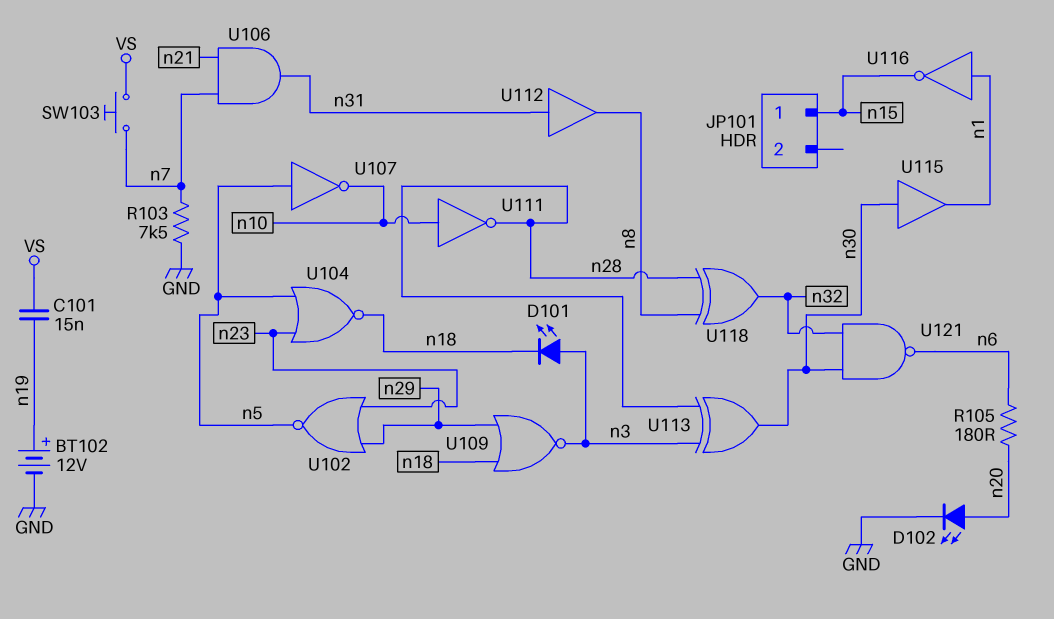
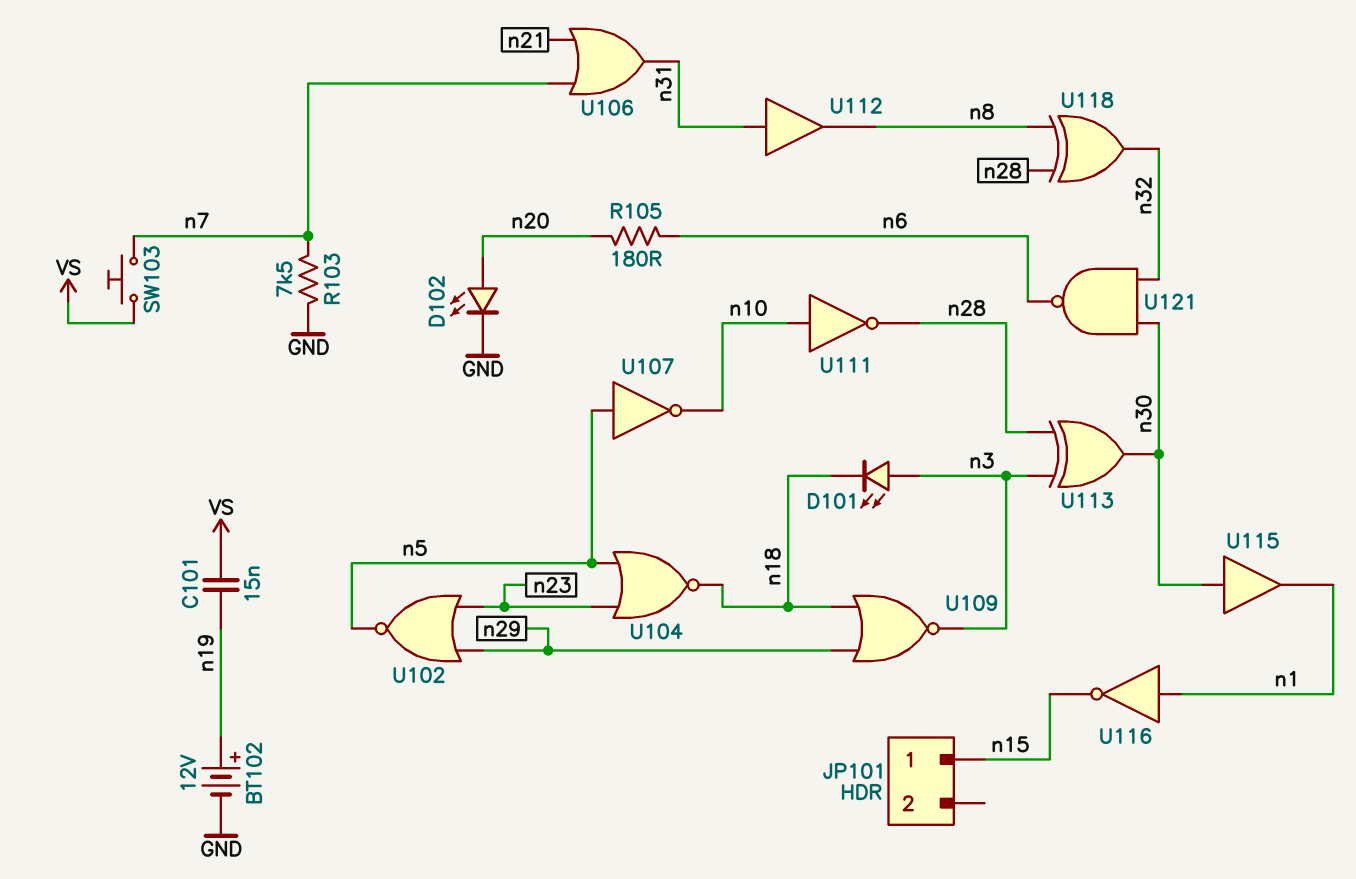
U106: AND (in n7, in n21, out n31) -> OR (in n7, in n21, out n31)

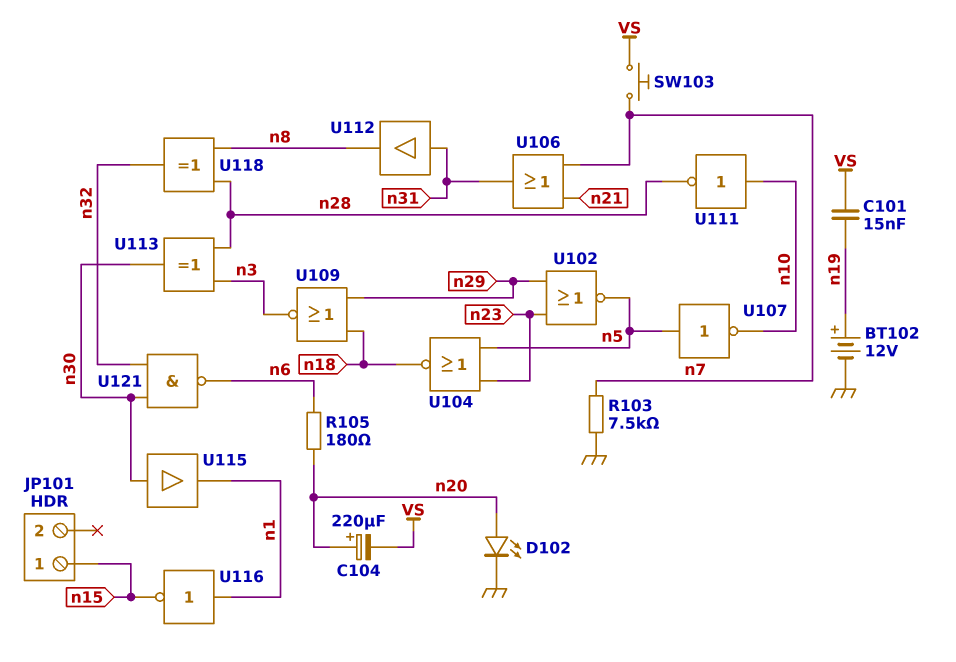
C104: none -> 220uF (plus n20, minus VS)
D101: LED (A n3, K n18) -> none

